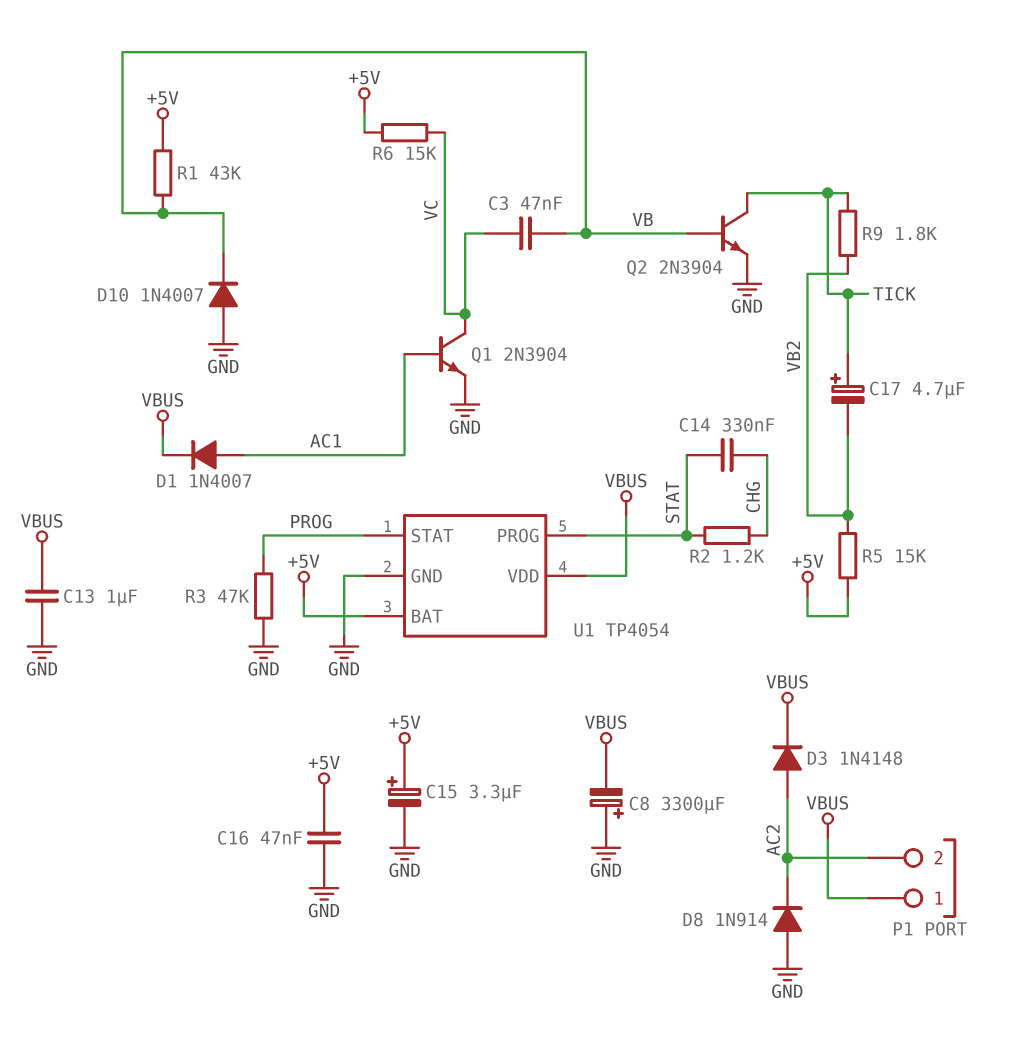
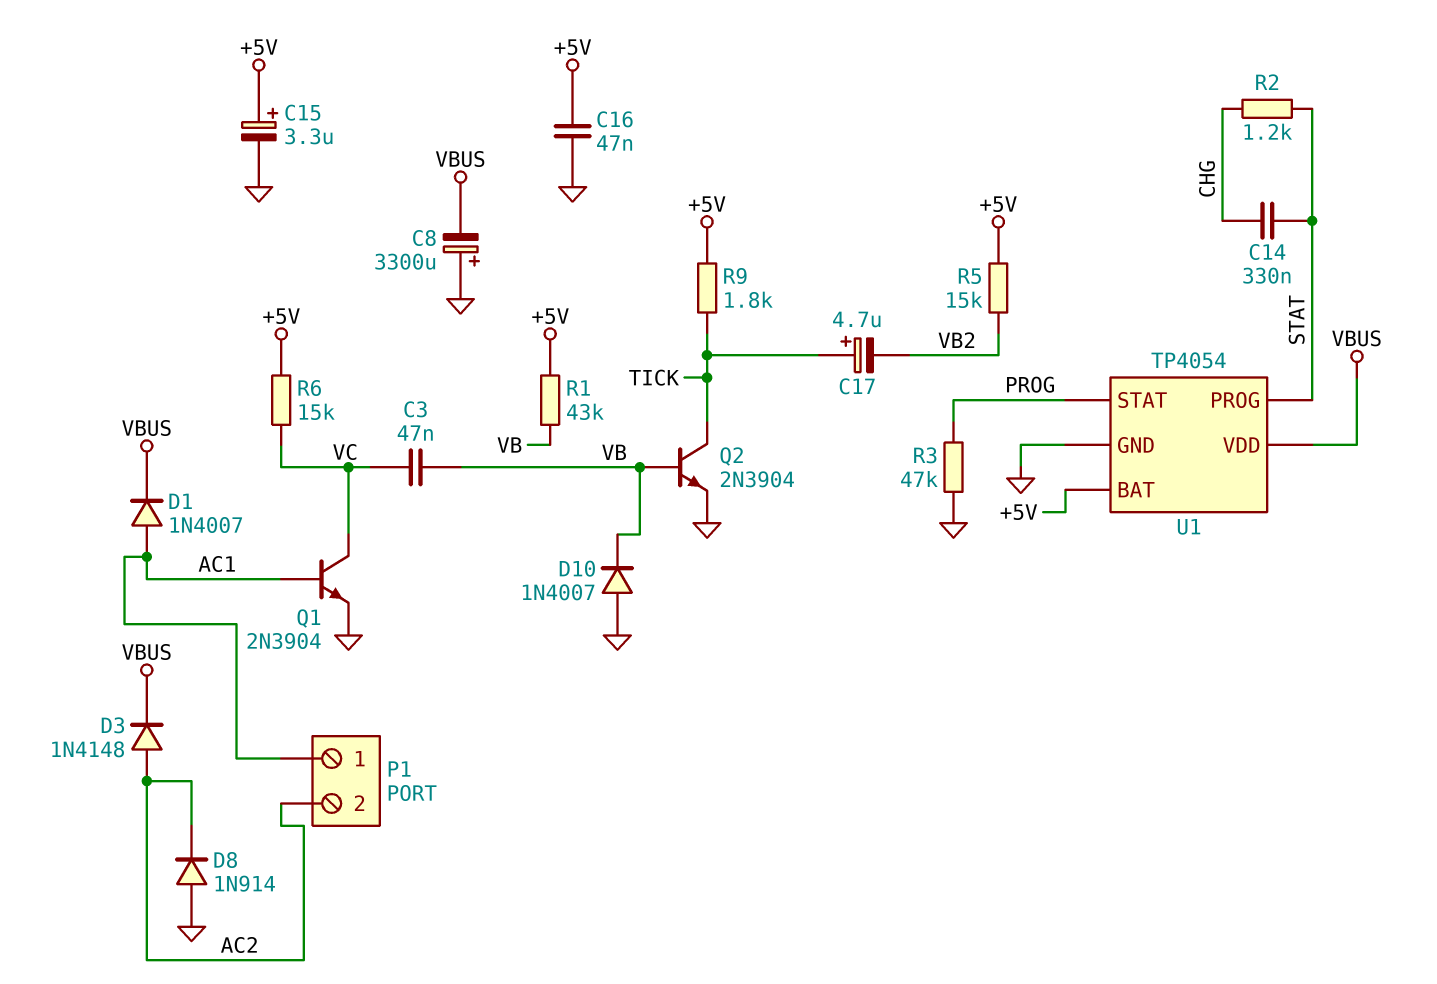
C13: 1uF (GND, VBUS) -> none
P1 pin 1: VBUS -> AC1
R9: 1.8k (TICK, VB2) -> 1.8k (+5V, TICK)

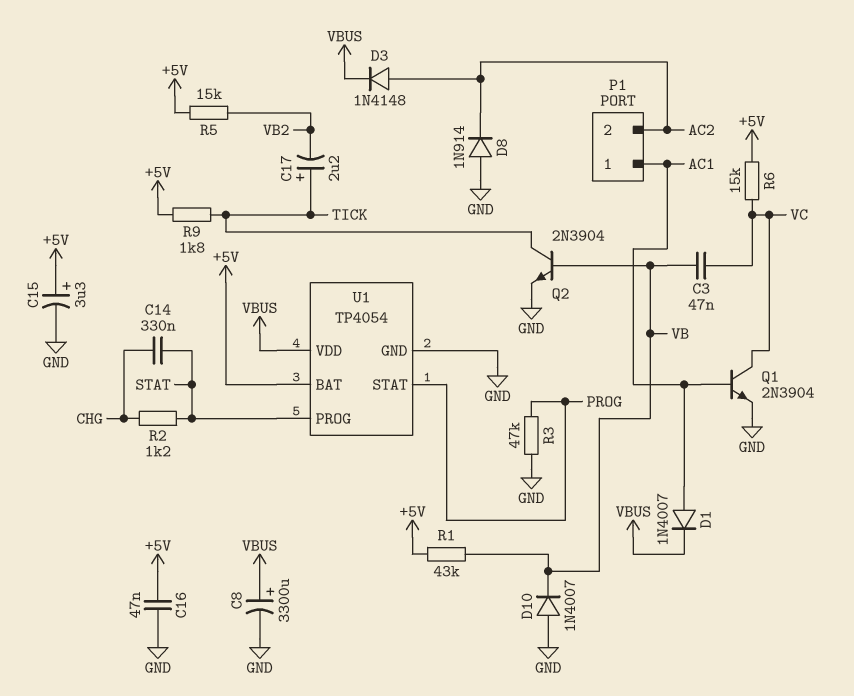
C8: 3300uF (plus GND, minus VBUS) -> 3300uF (plus VBUS, minus GND)
C17: 4.7uF (plus TICK, minus VB2) -> 2.2uF (plus TICK, minus VB2)

